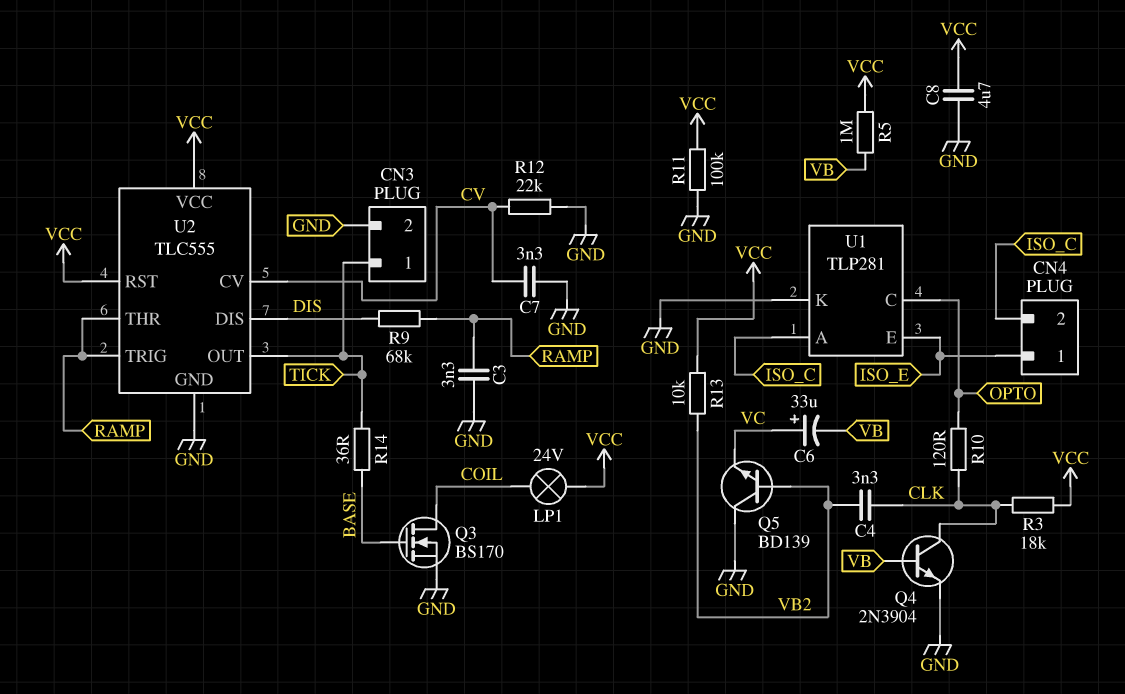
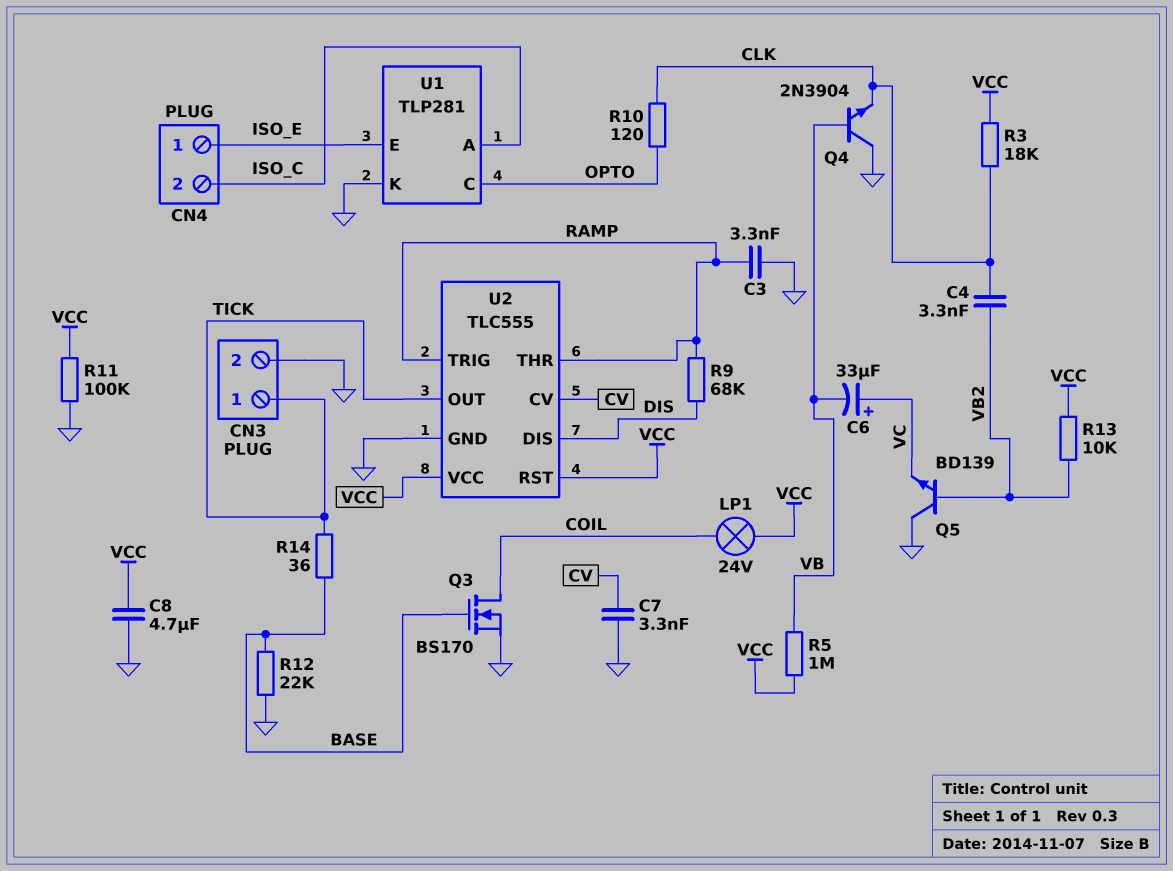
Q4: NPN 2N3904 (B VB, C CLK, E GND) -> NPN 2N3904 (B VB, C GND, E CLK)
R12: 22k (CV, GND) -> 22k (BASE, GND)

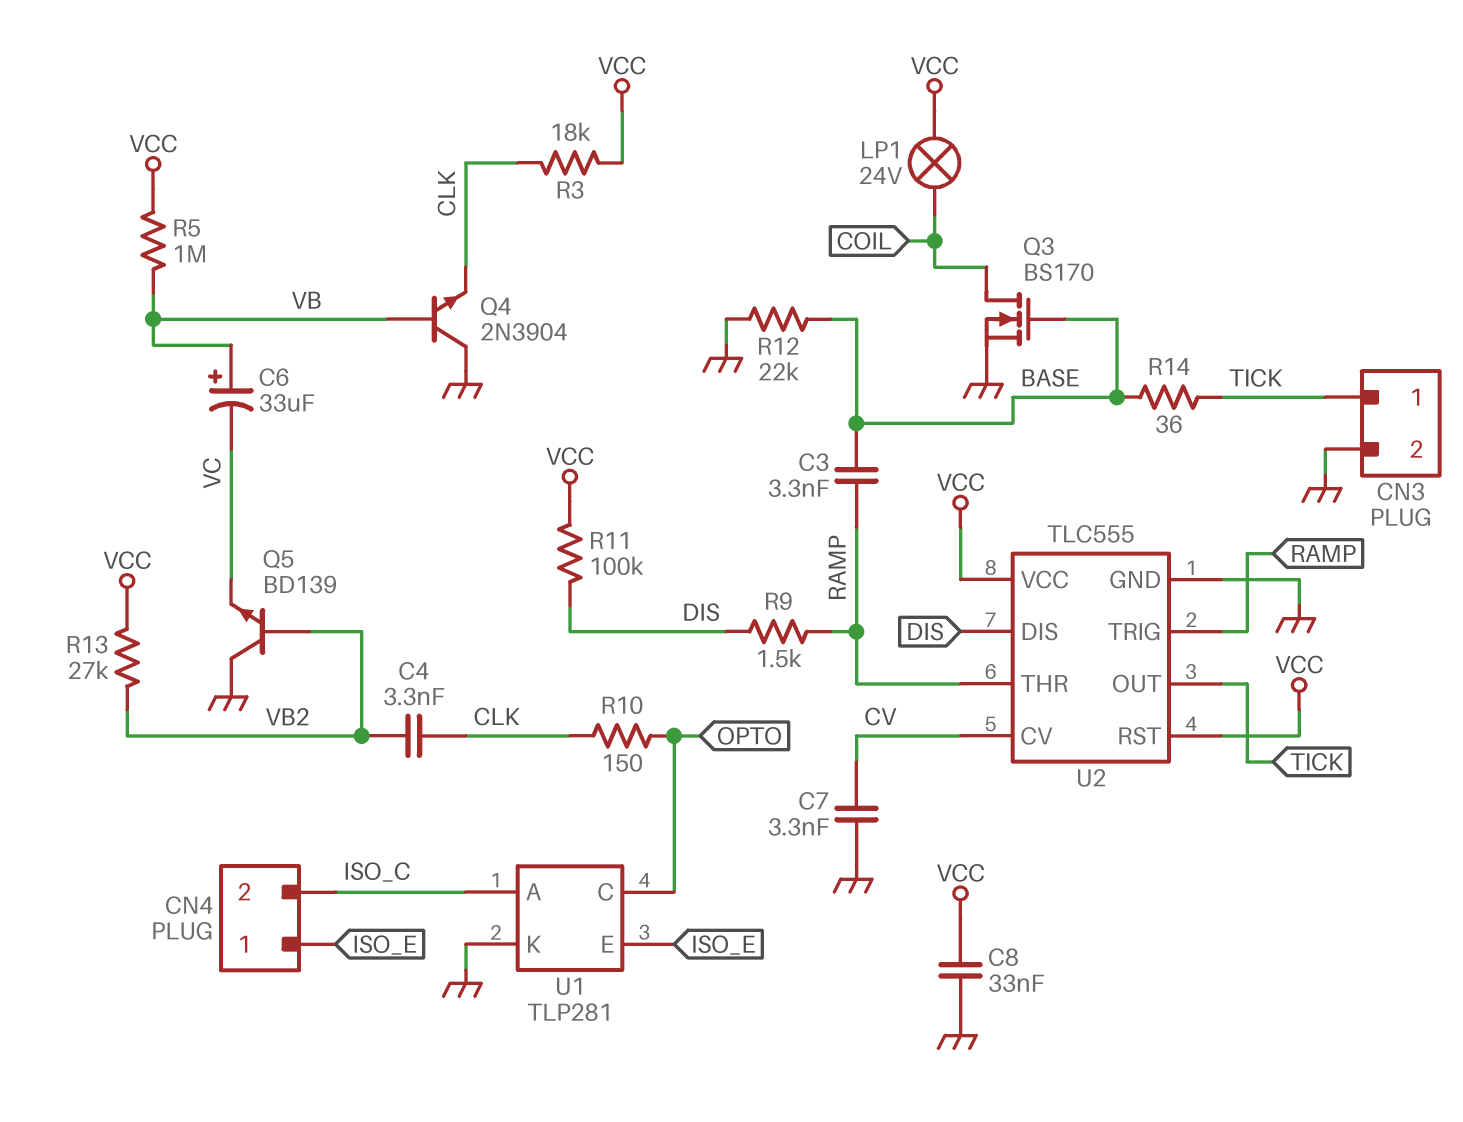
C3: 3.3nF (GND, RAMP) -> 3.3nF (BASE, RAMP)
C6: 33uF (plus VC, minus VB) -> 33uF (plus VB, minus VC)
C8: 4.7uF (GND, VCC) -> 33nF (GND, VCC)
R9: 68k (DIS, RAMP) -> 1.5k (DIS, RAMP)
R10: 120 (CLK, OPTO) -> 150 (CLK, OPTO)
R11: 100k (GND, VCC) -> 100k (DIS, VCC)
R13: 10k (VB2, VCC) -> 27k (VB2, VCC)

